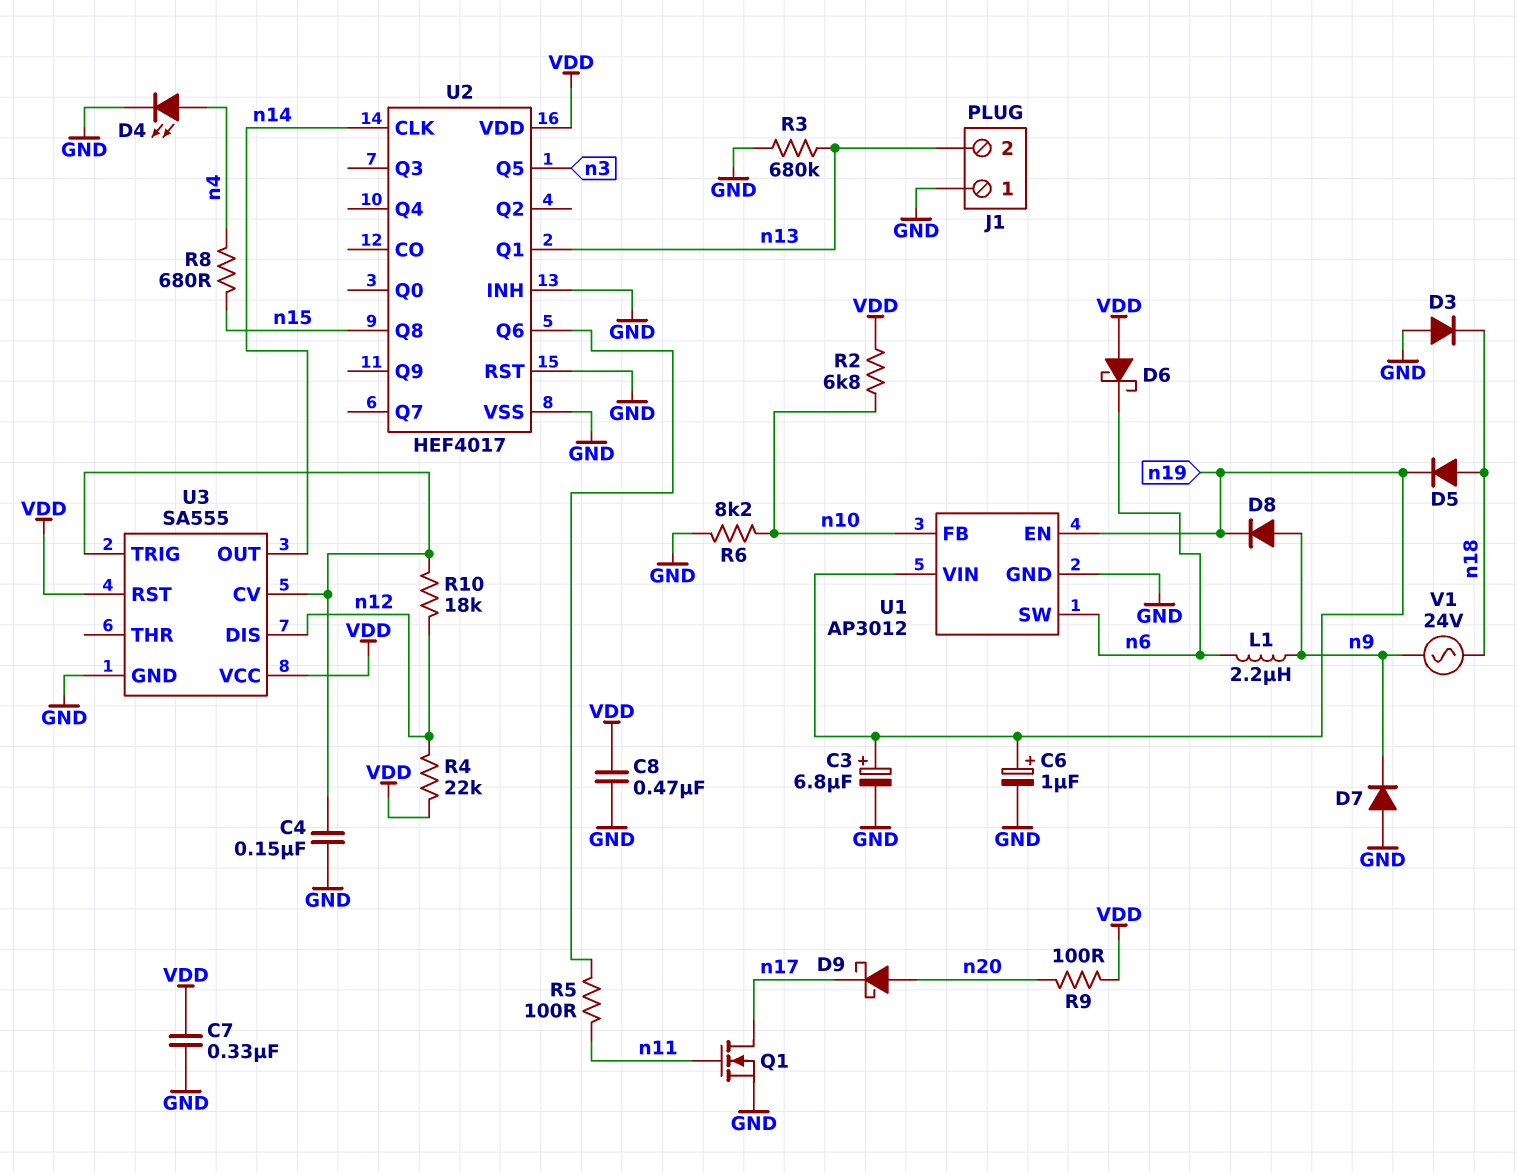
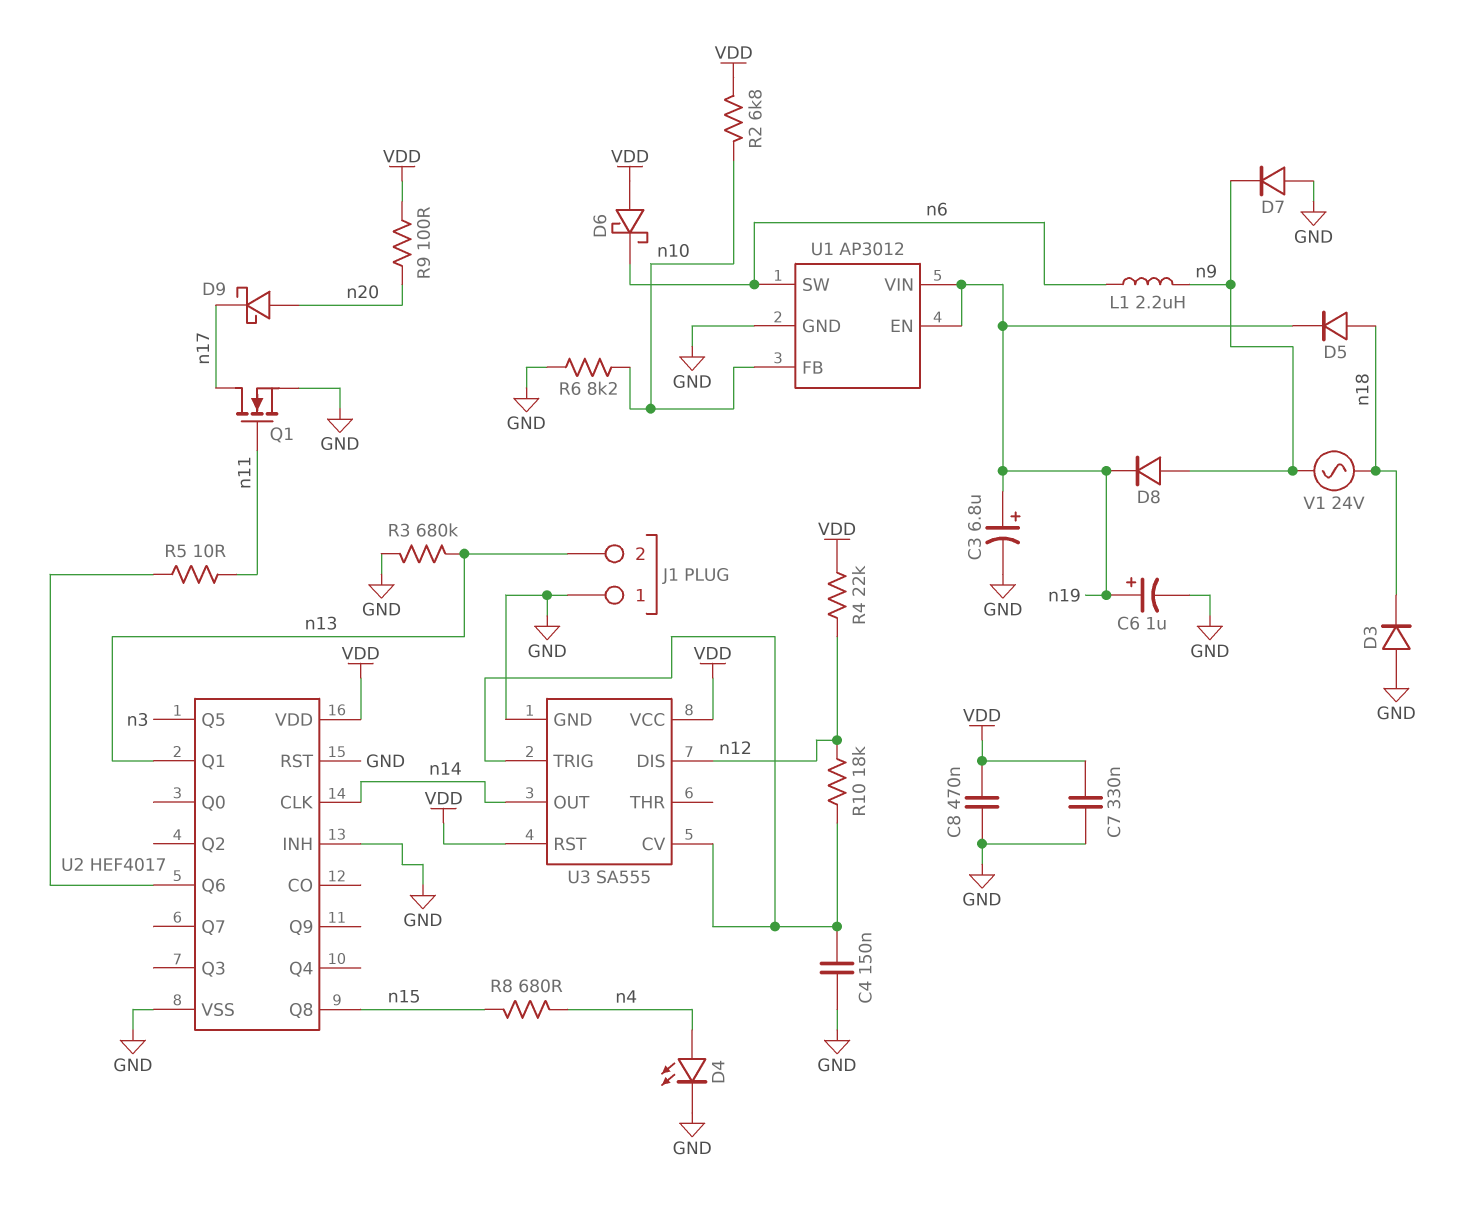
R5: 100 (U2/Q6, n11) -> 10 (U2/Q6, n11)

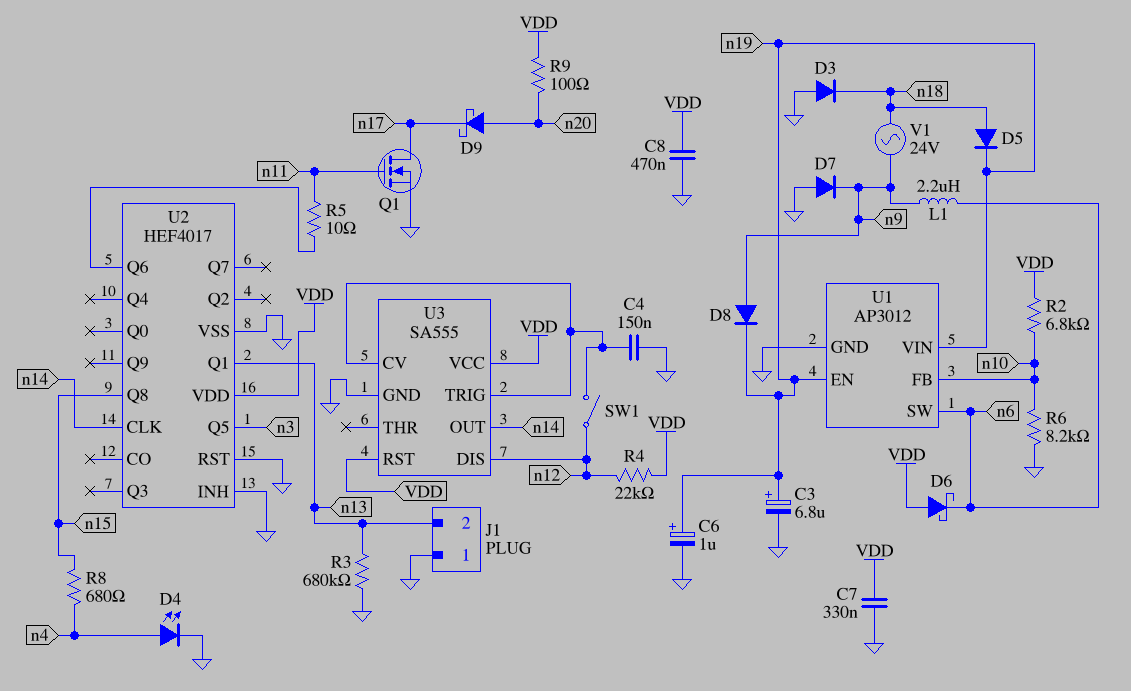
R10: 18k (U3/CV, n12) -> none
SW1: none -> switch (U3/CV, n12)

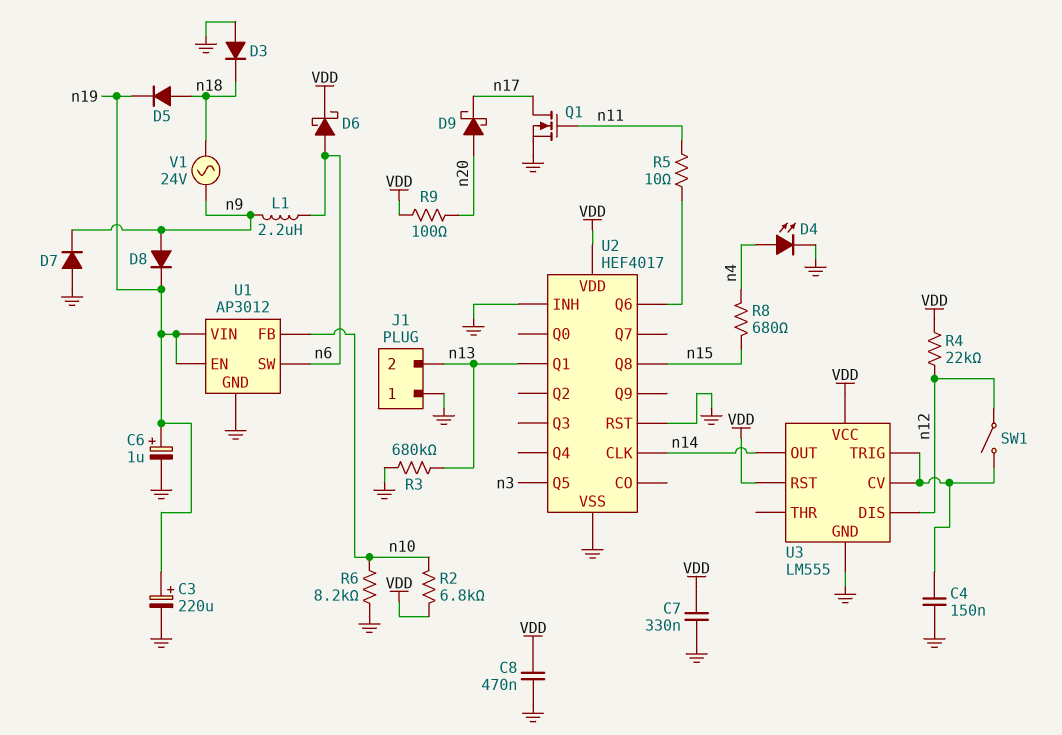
C3: 6.8uF (plus n19, minus GND) -> 220uF (plus n19, minus GND)
D6: schottky (A VDD, K n6) -> schottky (A n6, K VDD)
U3: SA555 -> LM555

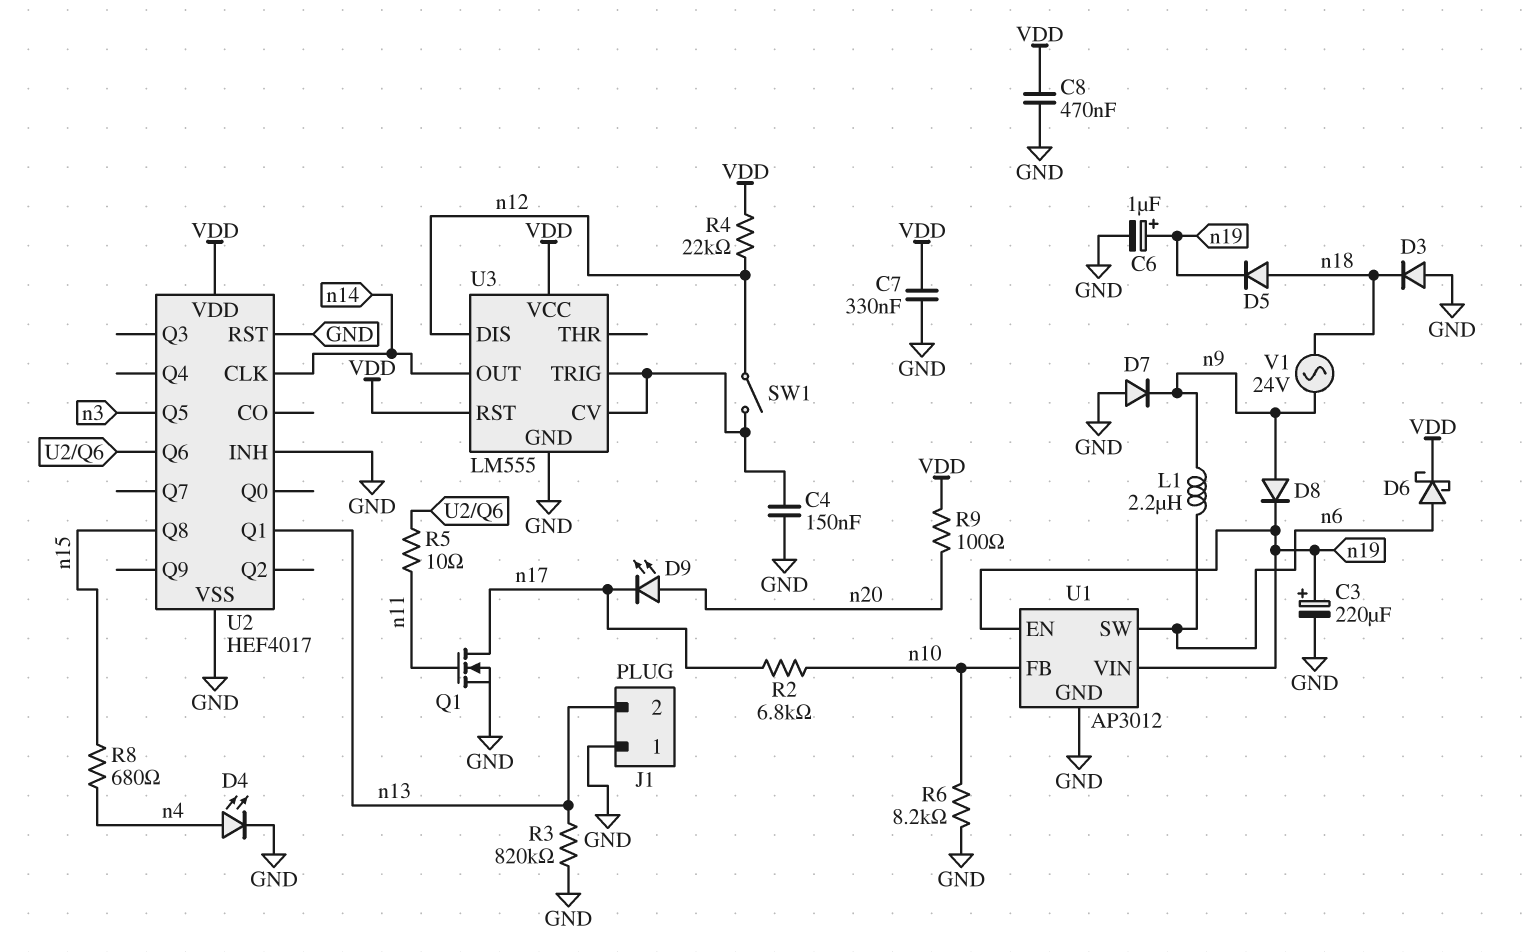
D9: schottky (A n20, K n17) -> LED (A n20, K n17)
R2: 6.8k (VDD, n10) -> 6.8k (n10, n17)
R3: 680k (GND, n13) -> 820k (GND, n13)

